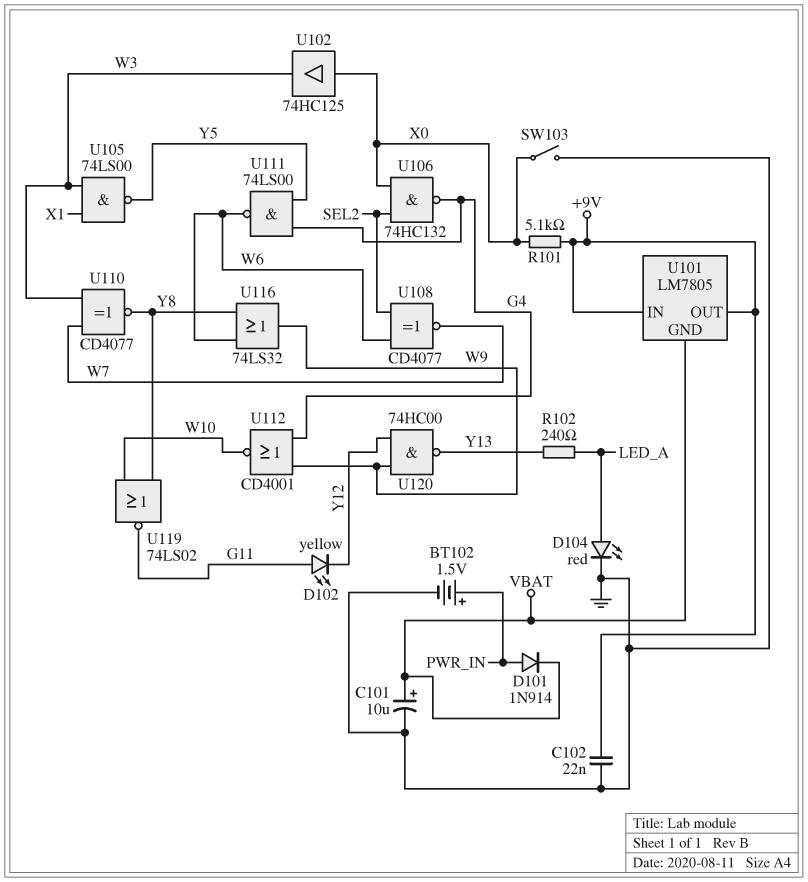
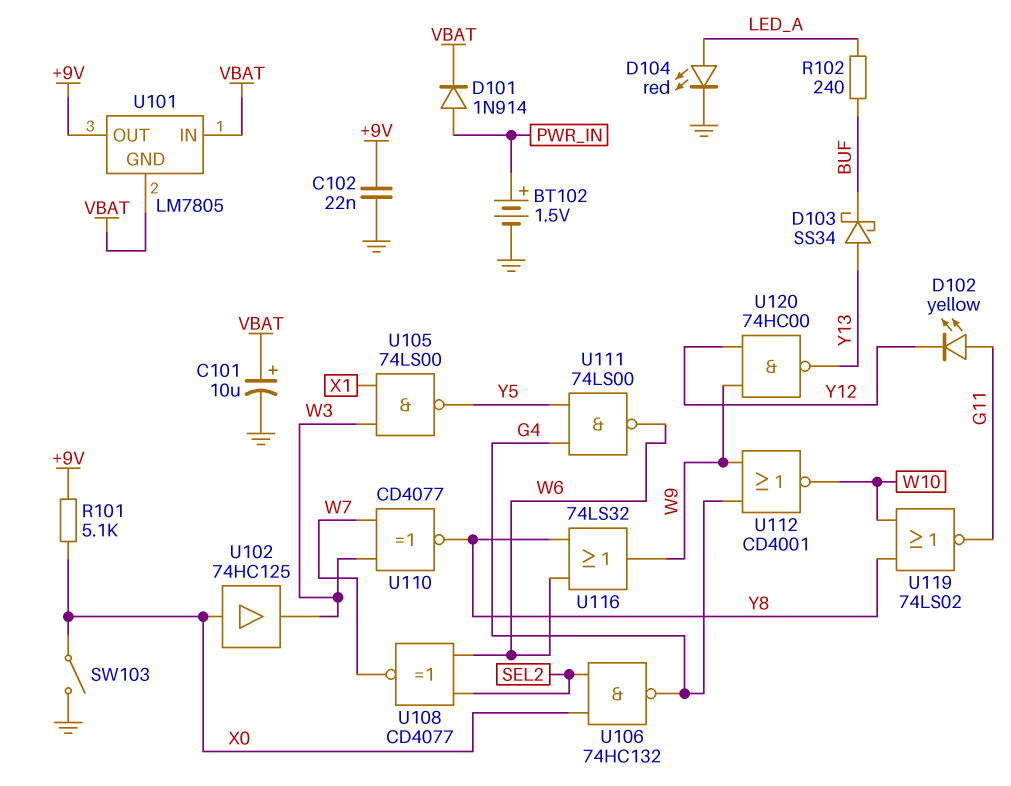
D103: none -> schottky SS34 (A Y13, K BUF)
R102: 240 (LED_A, Y13) -> 240 (BUF, LED_A)
U101 pin IN: +9V -> VBAT

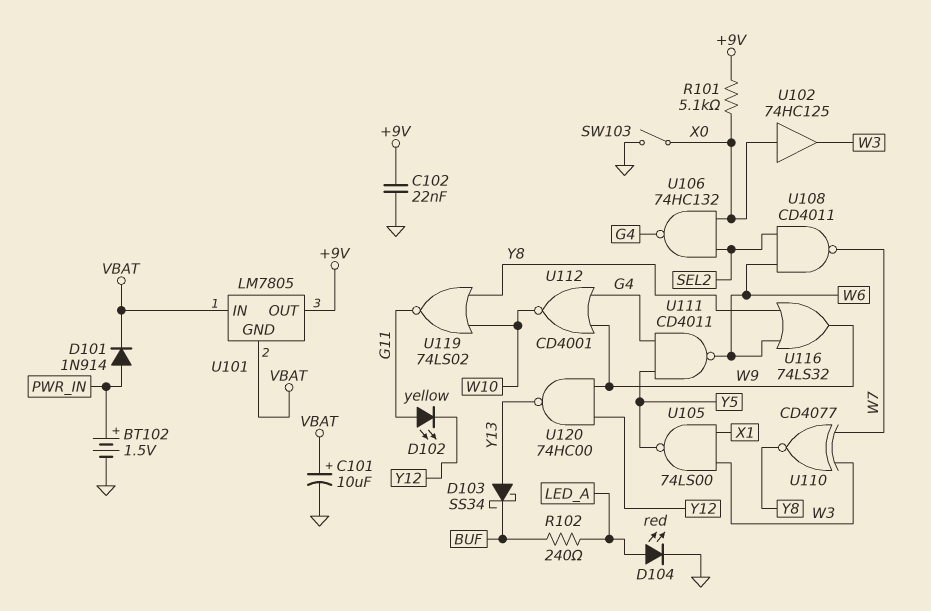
U108: XNOR CD4077 (in SEL2, in W6, out W7) -> NAND CD4011 (in SEL2, in W6, out W7)
U111: NAND 74LS00 (in G4, in Y5, out W6) -> NAND CD4011 (in G4, in Y5, out W6)

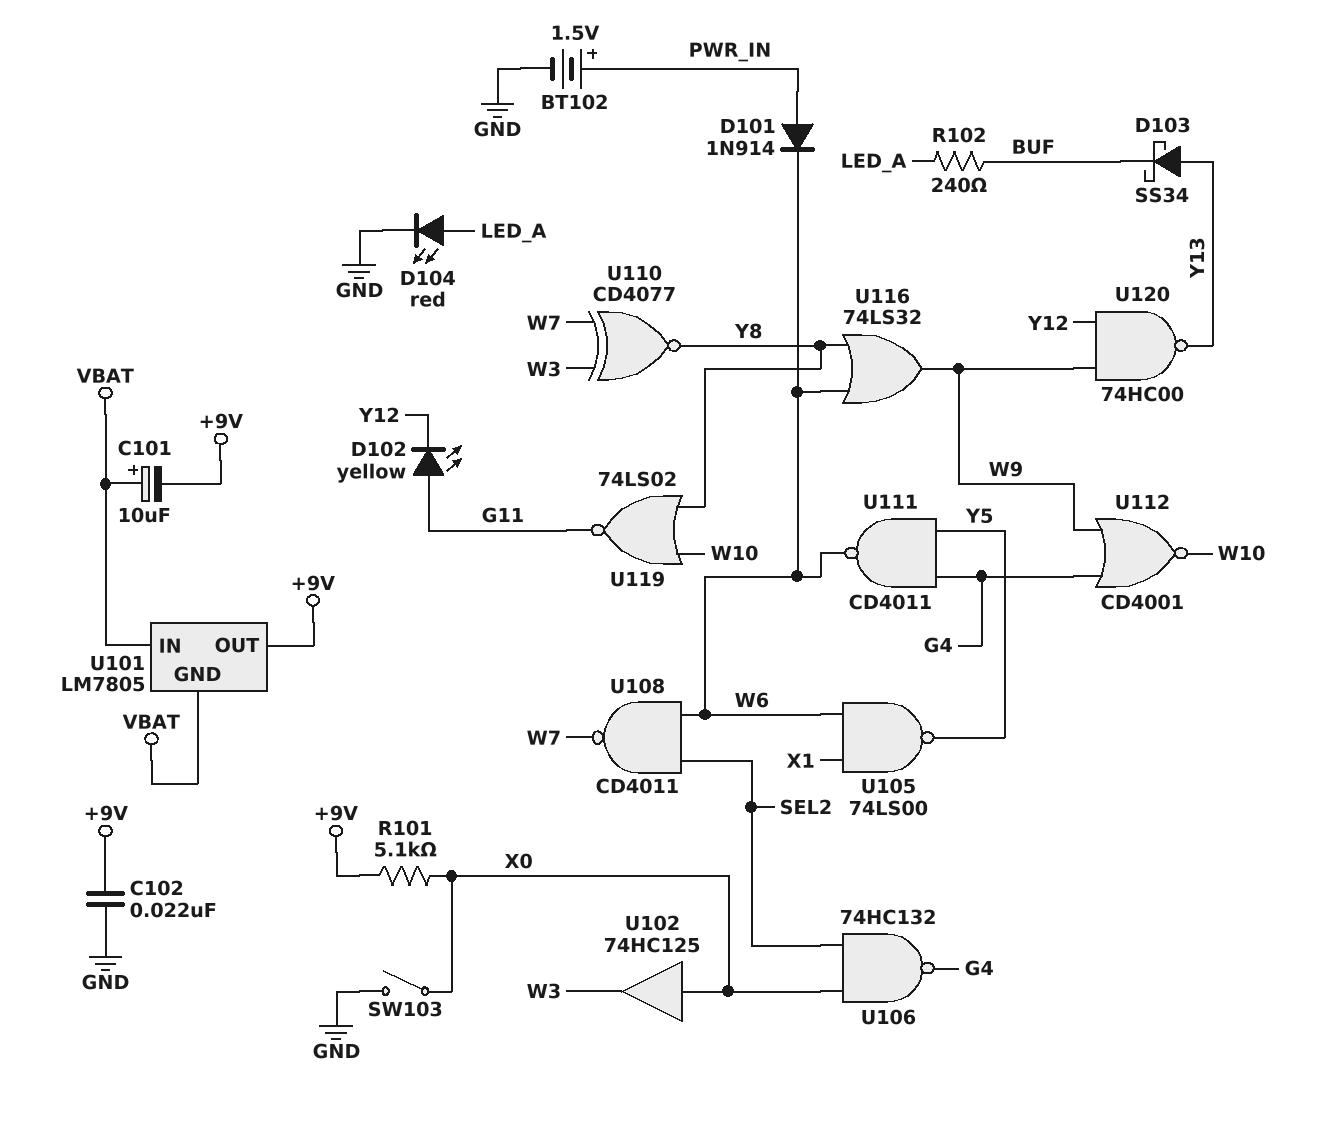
C101: 10uF (plus VBAT, minus GND) -> 10uF (plus VBAT, minus +9V)
D101: diode 1N914 (A PWR_IN, K VBAT) -> diode 1N914 (A PWR_IN, K W6)
U105: NAND 74LS00 (in W3, in X1, out Y5) -> NAND 74LS00 (in W6, in X1, out Y5)

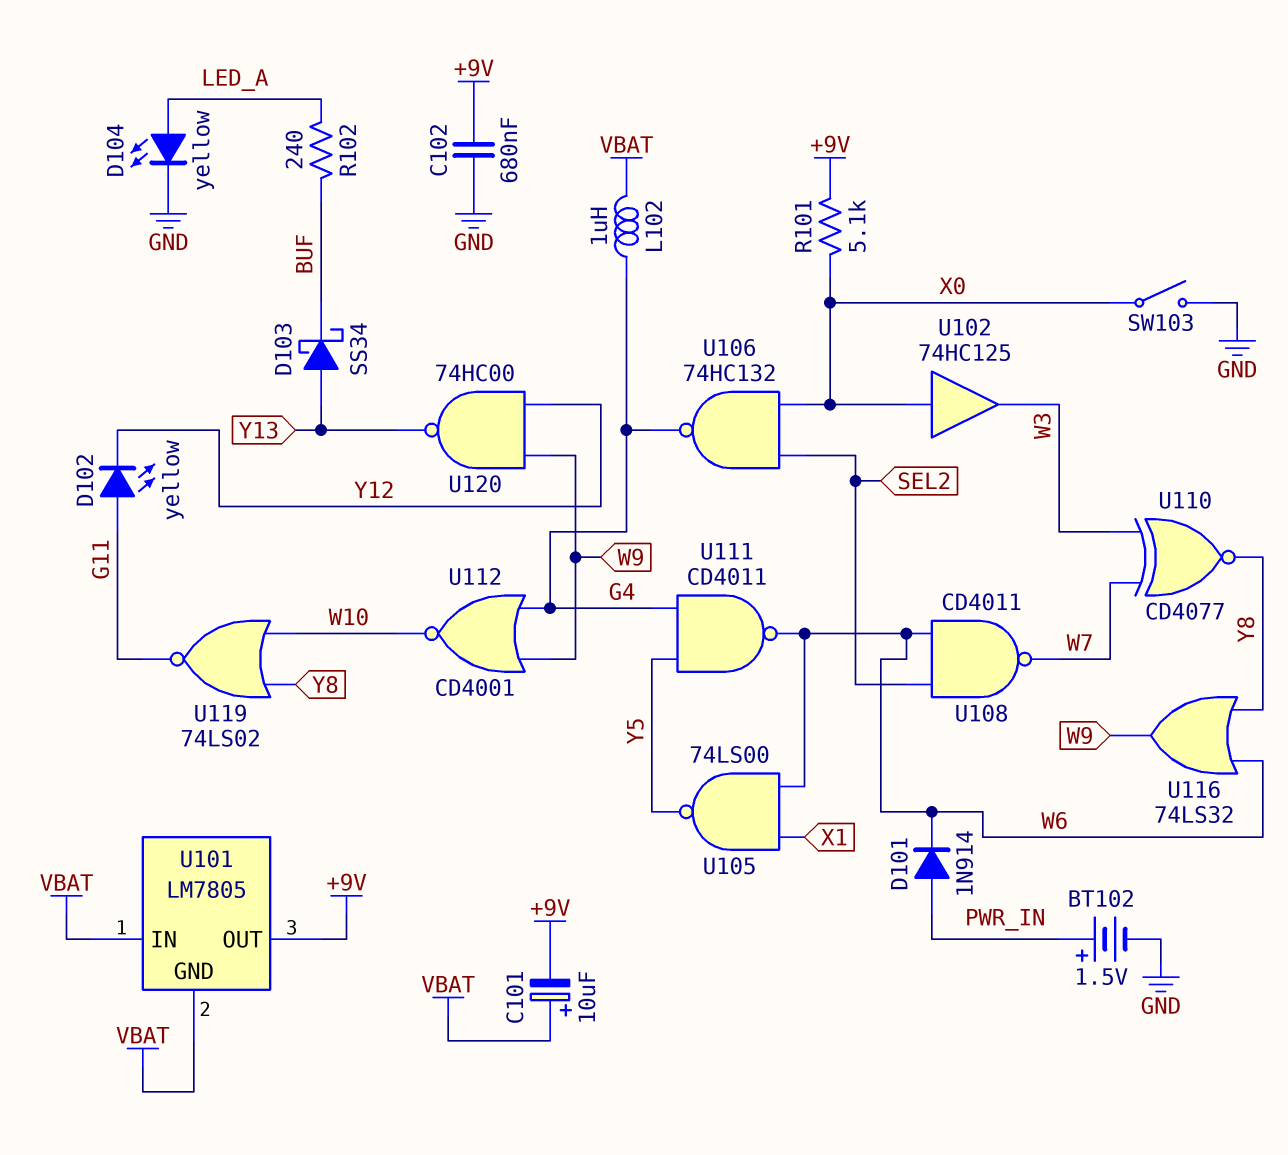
C102: 22nF (+9V, GND) -> 680nF (+9V, GND)
D104: LED red (A LED_A, K GND) -> LED yellow (A LED_A, K GND)
L102: none -> 1uH (G4, VBAT)

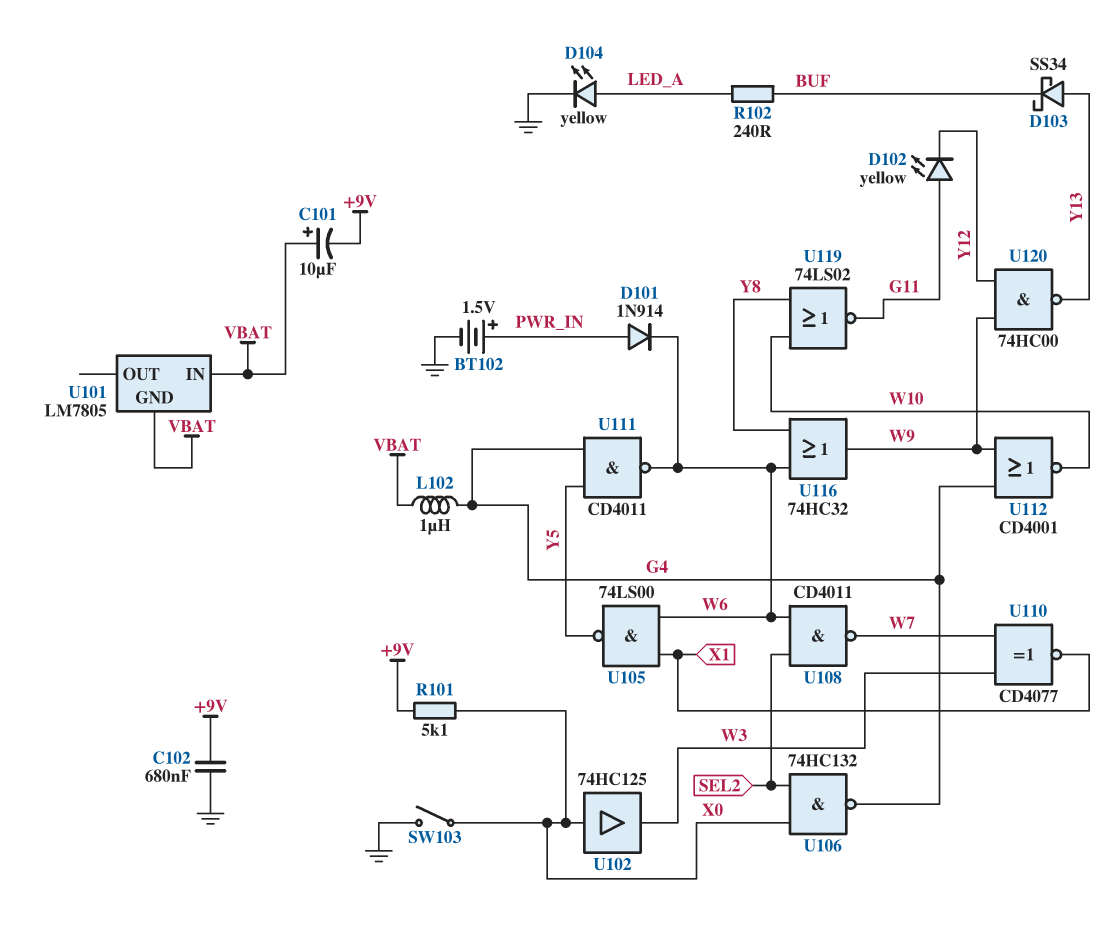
U101 pin OUT: +9V -> none
U110: XNOR CD4077 (in W3, in W7, out Y8) -> XNOR CD4077 (in W3, in W7, out X1)
U116: OR 74LS32 (in W6, in Y8, out W9) -> OR 74HC32 (in W6, in Y8, out W9)

